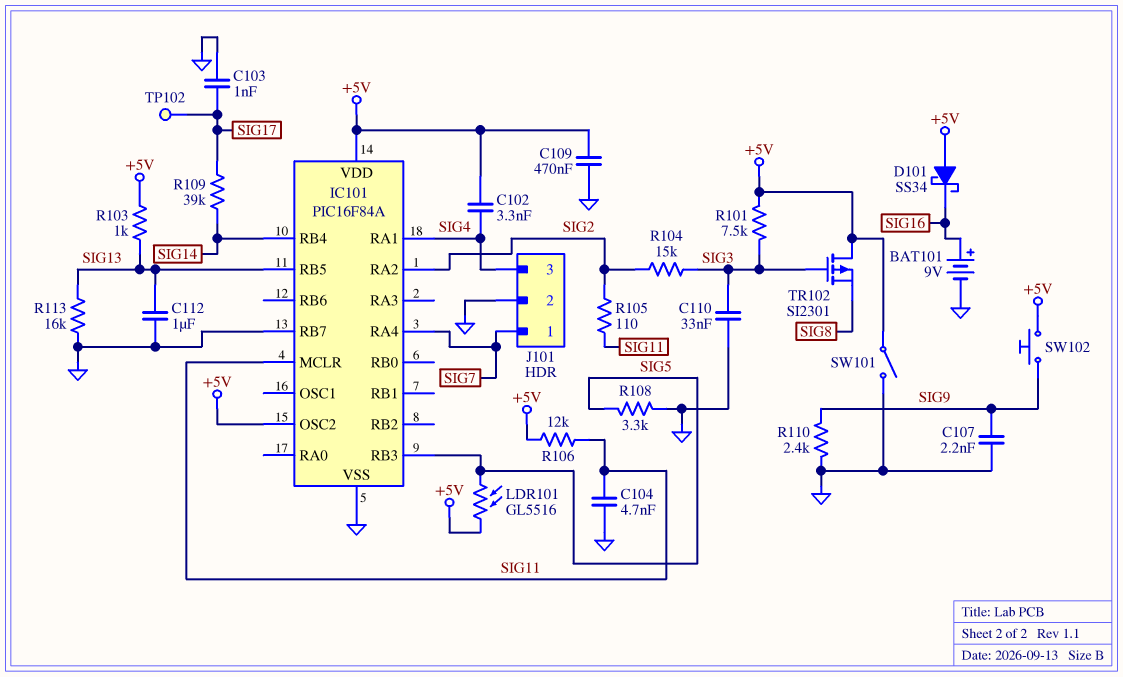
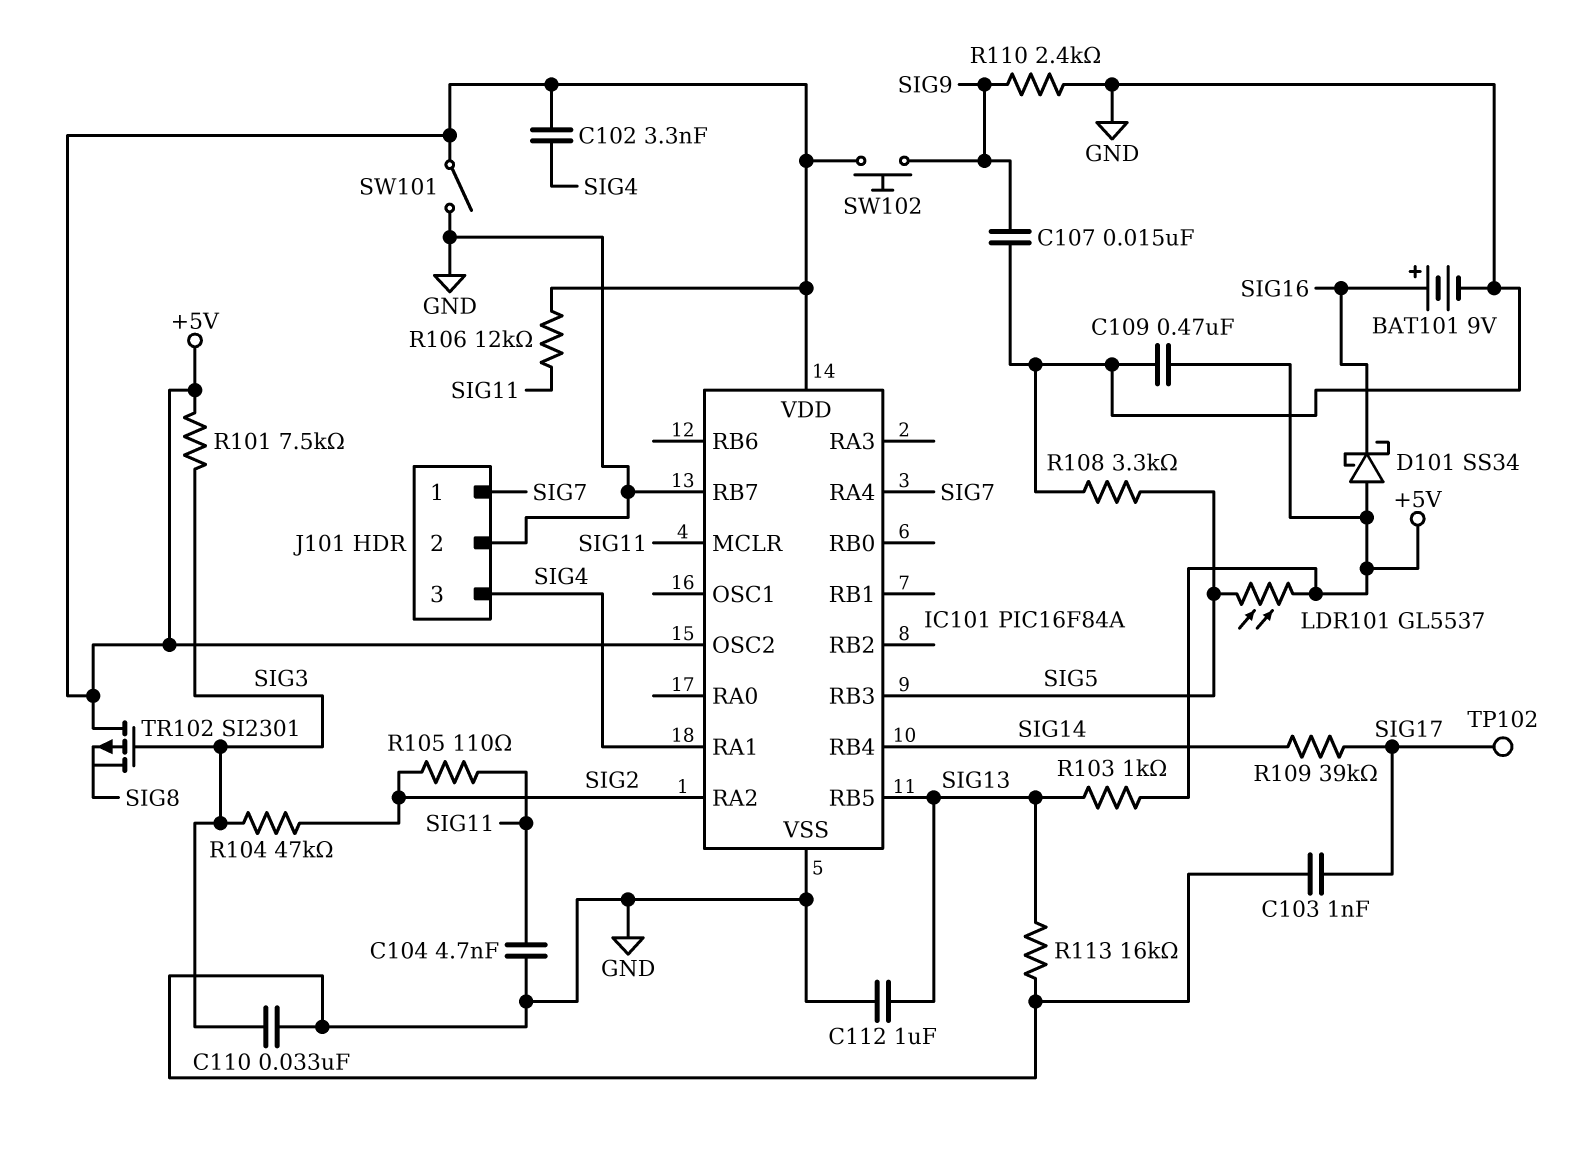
C107: 2.2nF (GND, SIG9) -> 15nF (GND, SIG9)
LDR101: GL5516 (+5V, SIG5) -> GL5537 (+5V, SIG5)
R104: 15k (SIG2, SIG3) -> 47k (SIG2, SIG3)

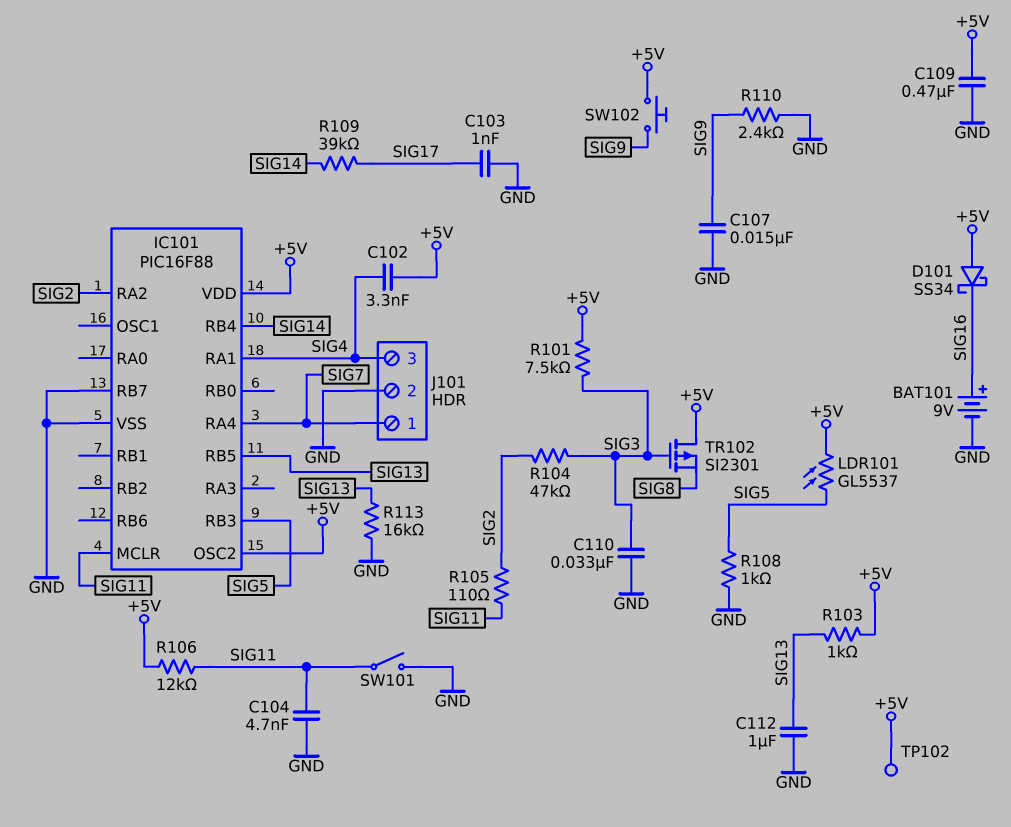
IC101: PIC16F84A -> PIC16F88
R108: 3.3k (GND, SIG5) -> 1k (GND, SIG5)
SW101: switch (+5V, GND) -> switch (GND, SIG11)
TP102: test point (SIG17) -> test point (+5V)

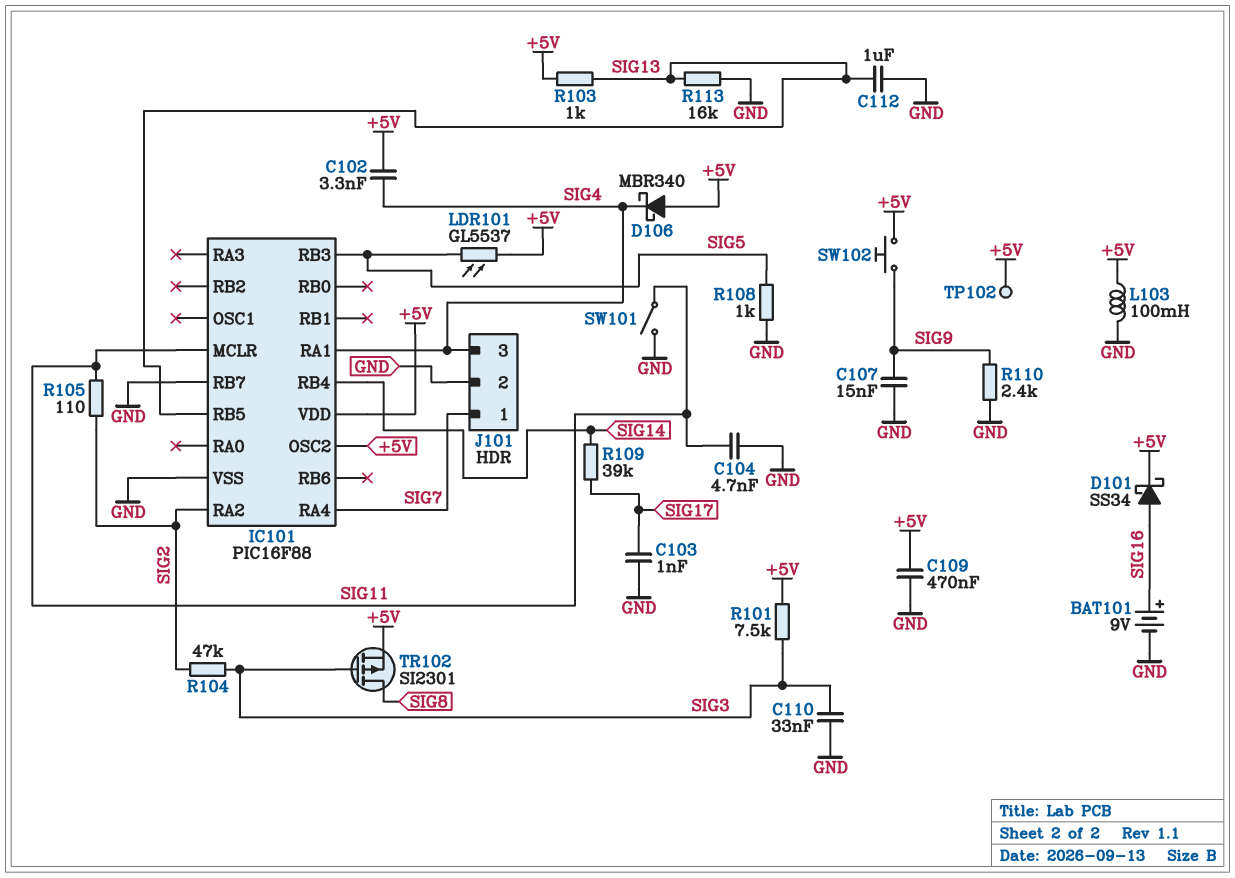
D101: schottky SS34 (A +5V, K SIG16) -> schottky SS34 (A SIG16, K +5V)
D106: none -> schottky MBR340 (A +5V, K SIG4)
L103: none -> 100mH (+5V, GND)
R106: 12k (+5V, SIG11) -> none
TR102: PMOS SI2301 (G SIG3, D +5V, S SIG8) -> PMOS SI2301 (G SIG3, D SIG8, S +5V)

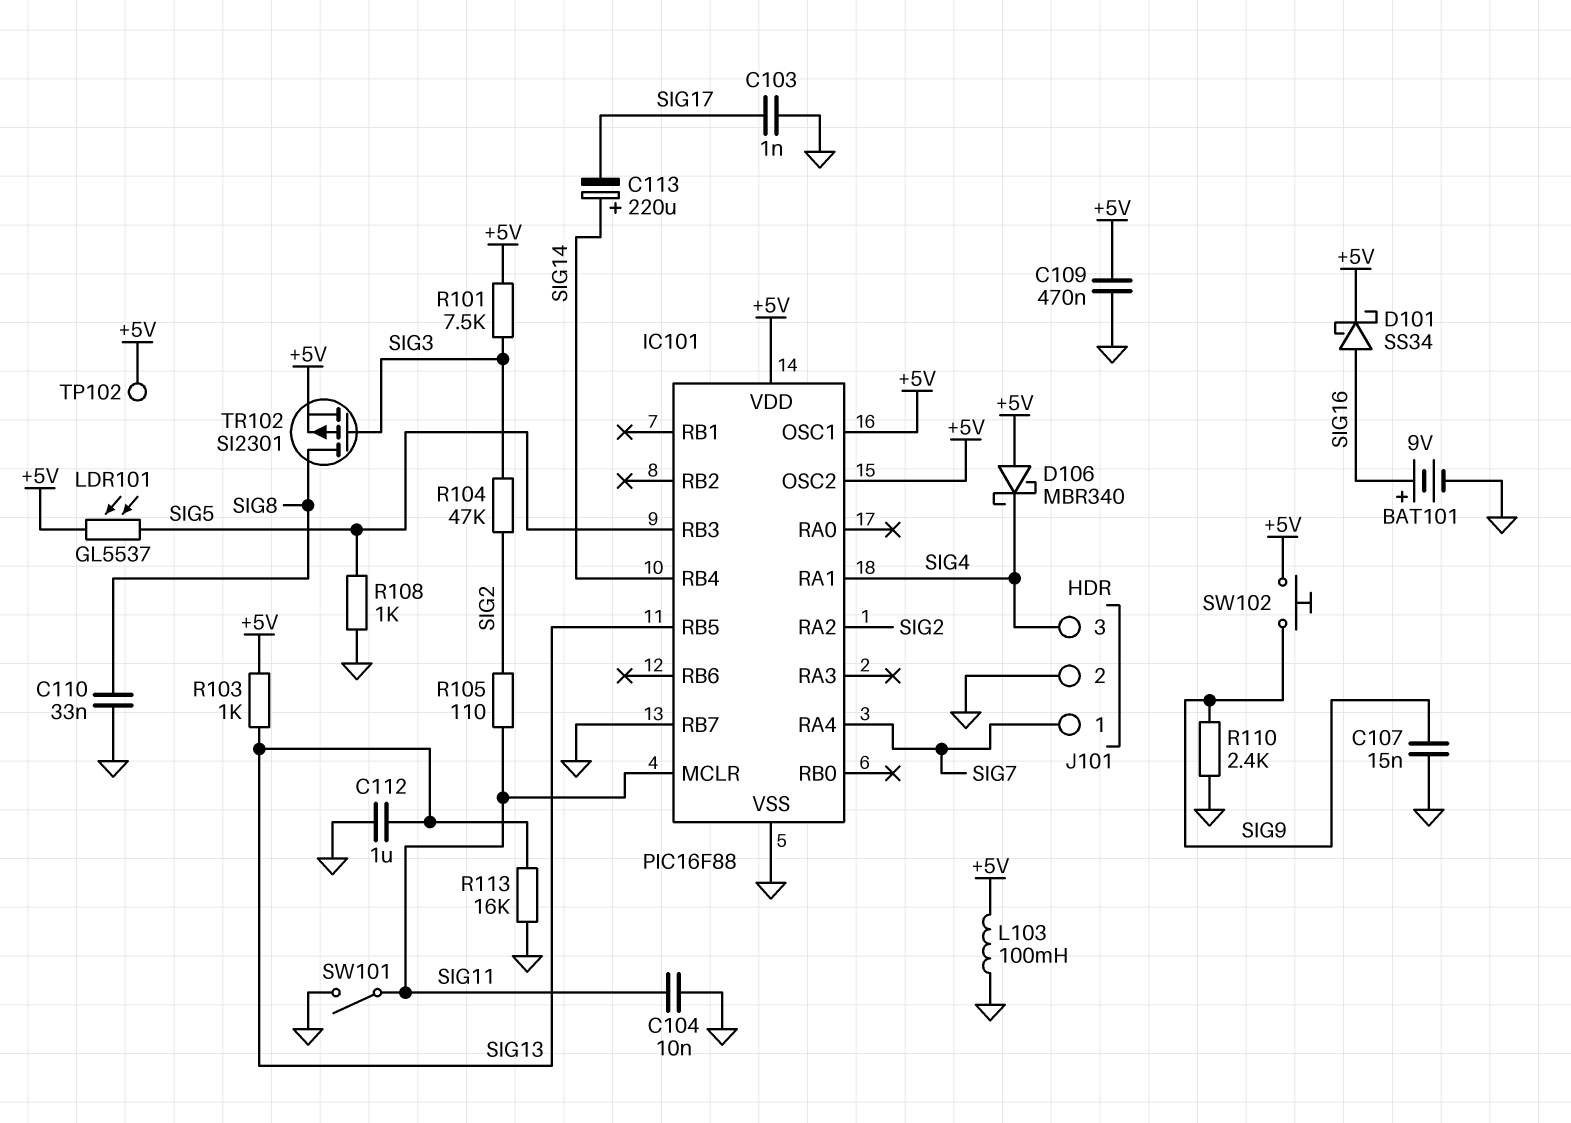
C102: 3.3nF (+5V, SIG4) -> none
C104: 4.7nF (GND, SIG11) -> 10nF (GND, SIG11)
C110: 33nF (GND, SIG3) -> 33nF (GND, SIG8)
C113: none -> 220uF (plus SIG14, minus SIG17)
IC101 pin OSC1: none -> +5V
R109: 39k (SIG14, SIG17) -> none

